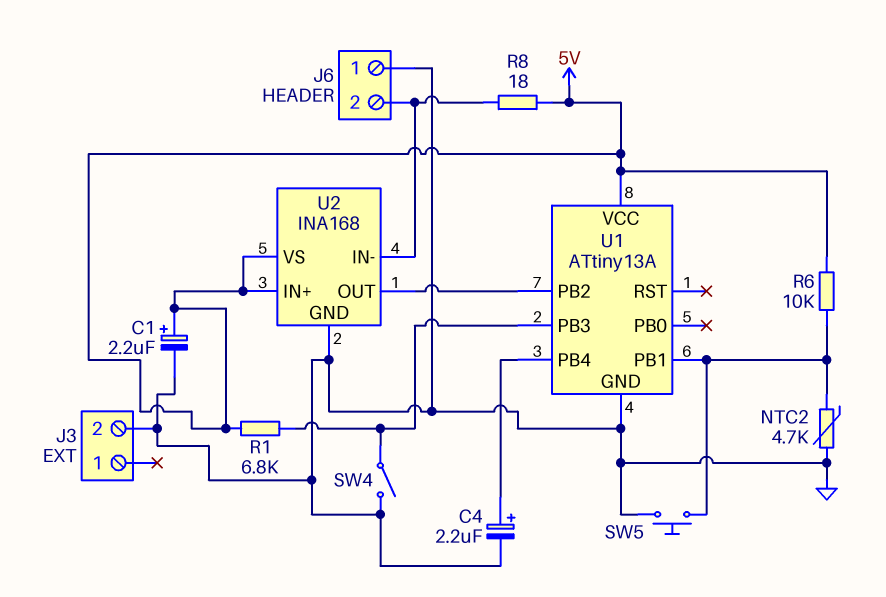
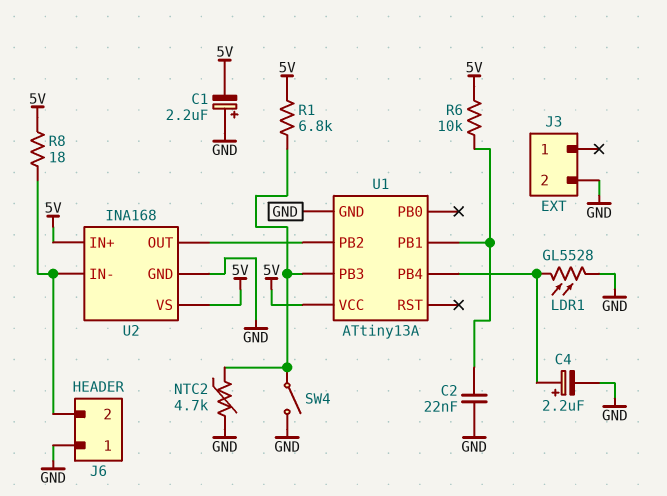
C1: 2.2uF (plus 5V, minus GND) -> 2.2uF (plus GND, minus 5V)
C2: none -> 22nF (GND, U1/PB1)
LDR1: none -> GL5528 (GND, U1/PB4)
NTC2: 4.7k (GND, U1/PB1) -> 4.7k (GND, U1/PB3)
SW5: button (GND, U1/PB1) -> none

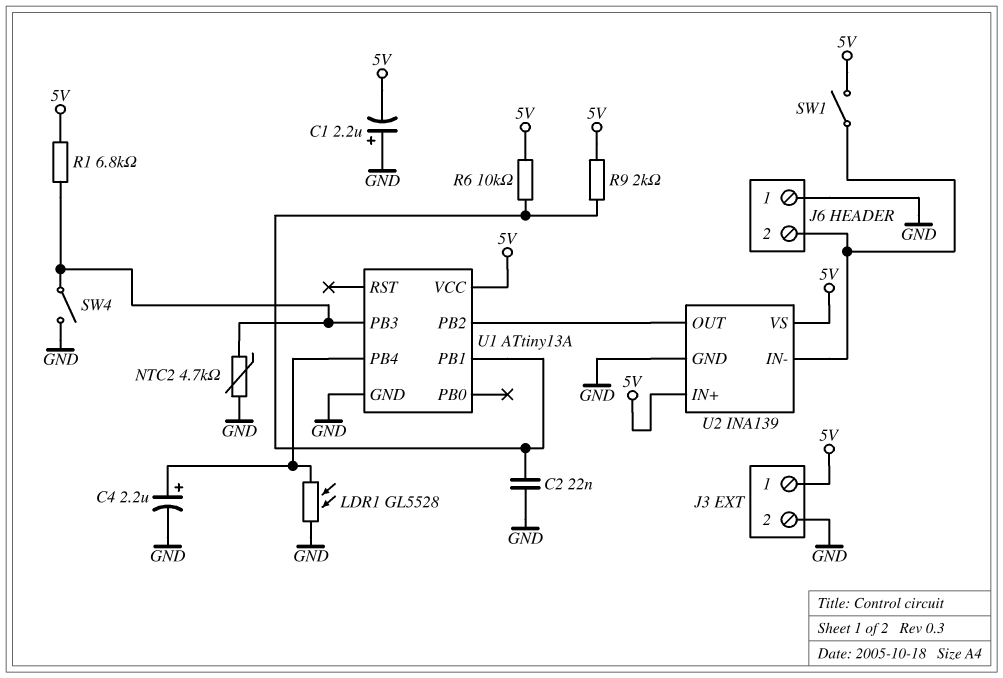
J3 pin 1: none -> 5V
R8: 18 (5V, J6/2) -> none
R9: none -> 2k (5V, U1/PB1)
SW1: none -> switch (5V, J6/2)
U2: INA168 -> INA139

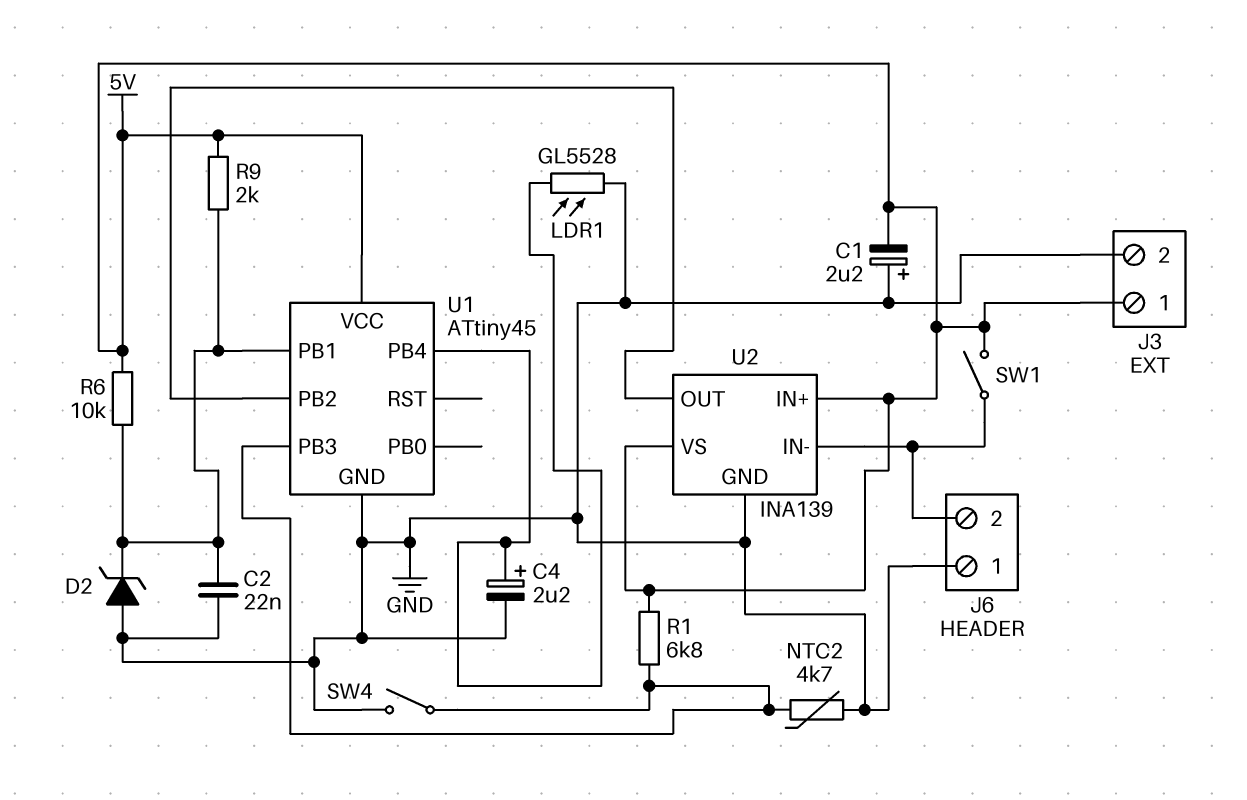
D2: none -> zener (A GND, K U1/PB1)
U1: ATtiny13A -> ATtiny45

